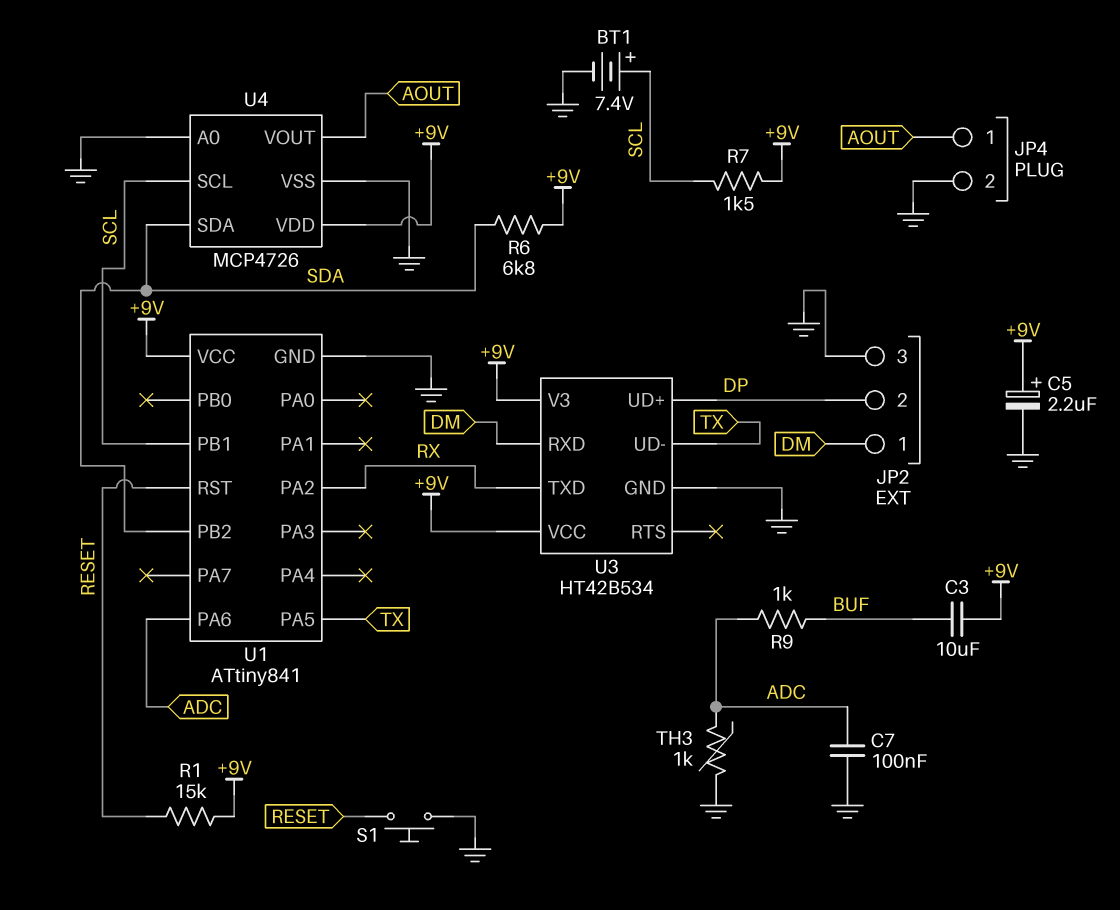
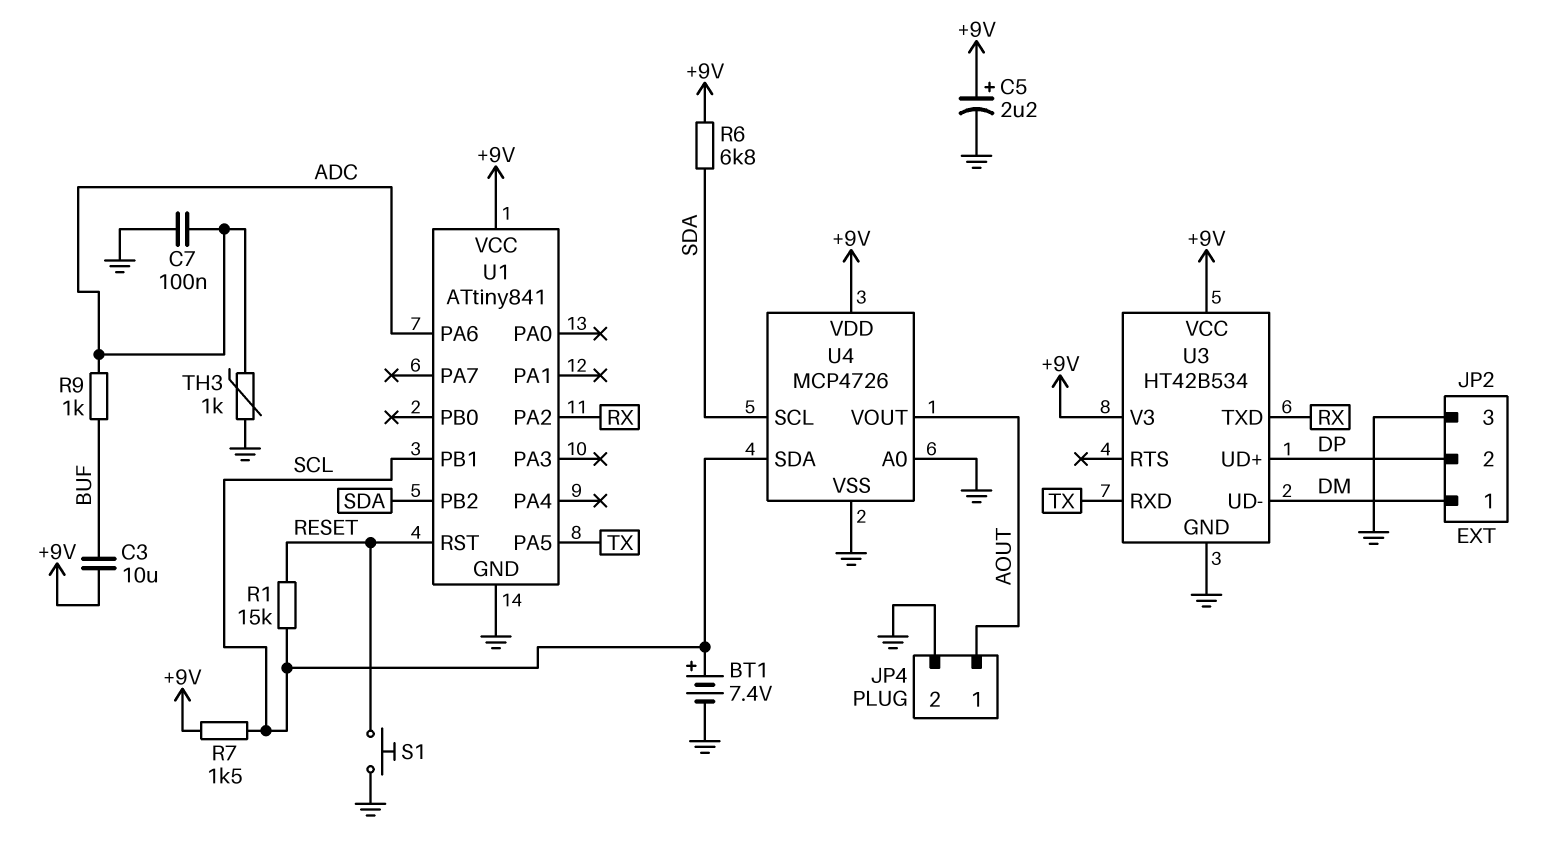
R1: 15k (+9V, RESET) -> 15k (RESET, SCL)
U3 pin RXD: DM -> TX
U3 pin UD-: TX -> DM
U4 pin SCL: SCL -> SDA
U4 pin SDA: SDA -> SCL

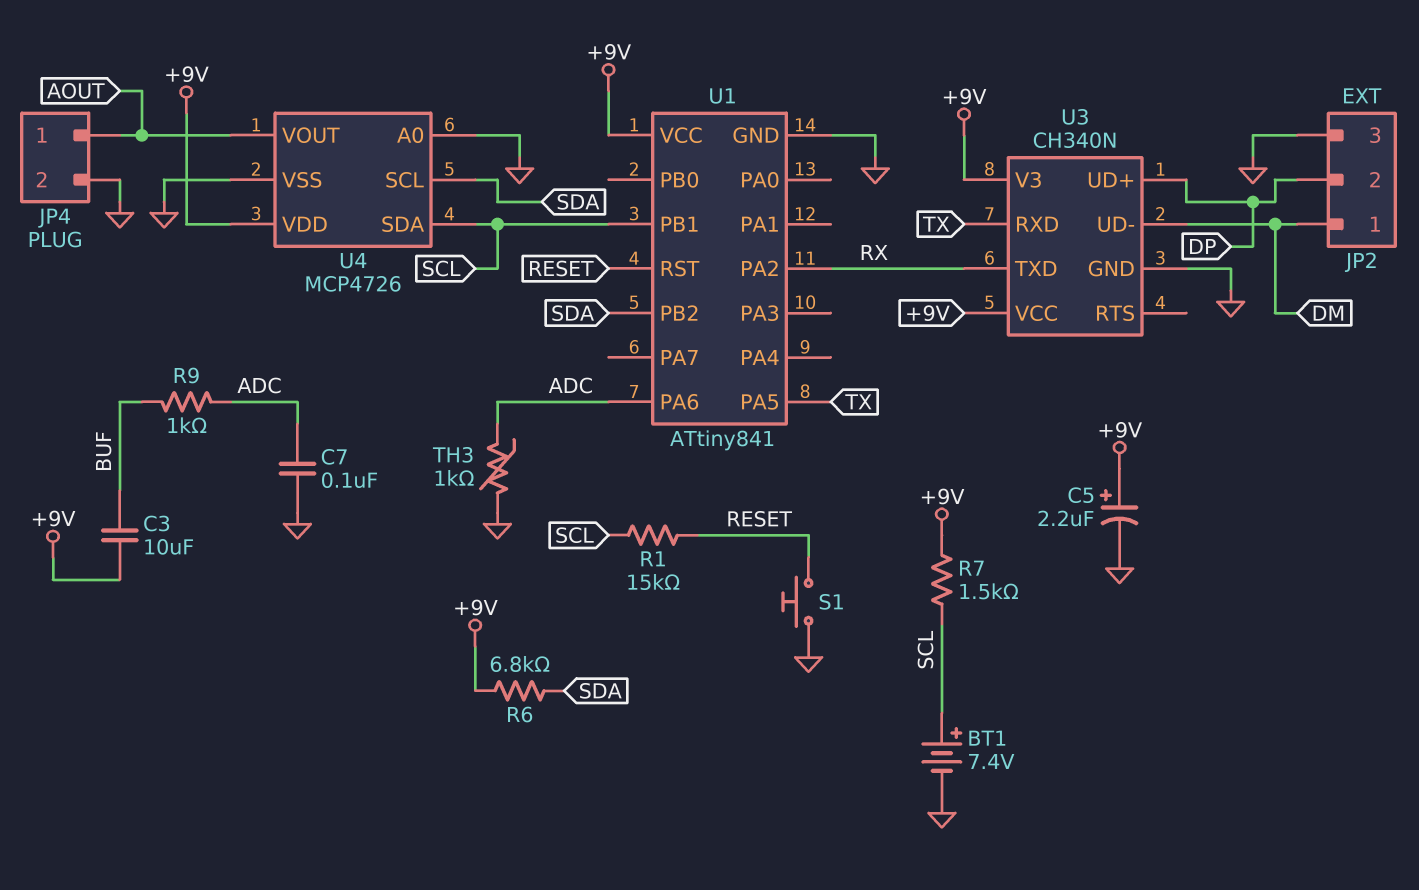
U3: HT42B534 -> CH340N

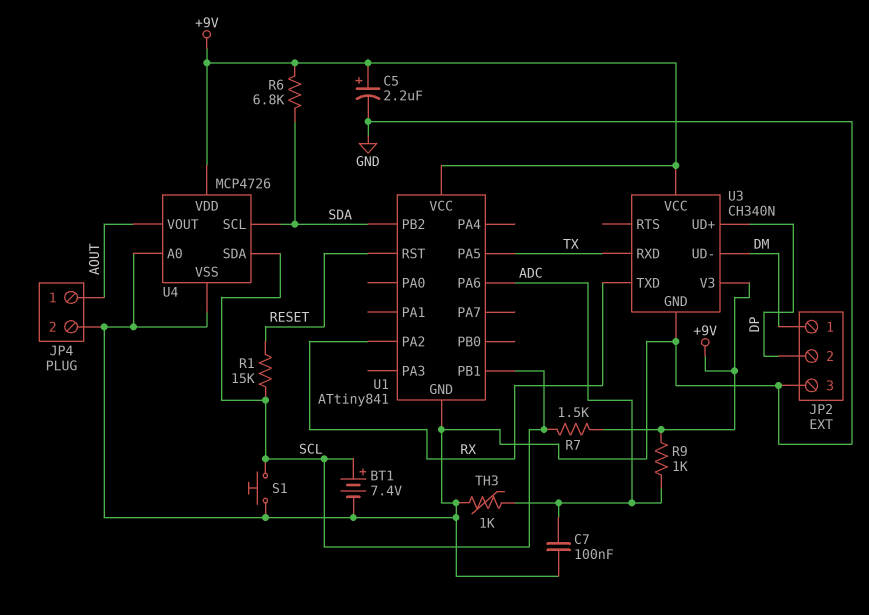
C3: 10uF (+9V, BUF) -> none
R9: 1k (ADC, BUF) -> 1k (+9V, ADC)
S1: button (GND, RESET) -> button (GND, SCL)

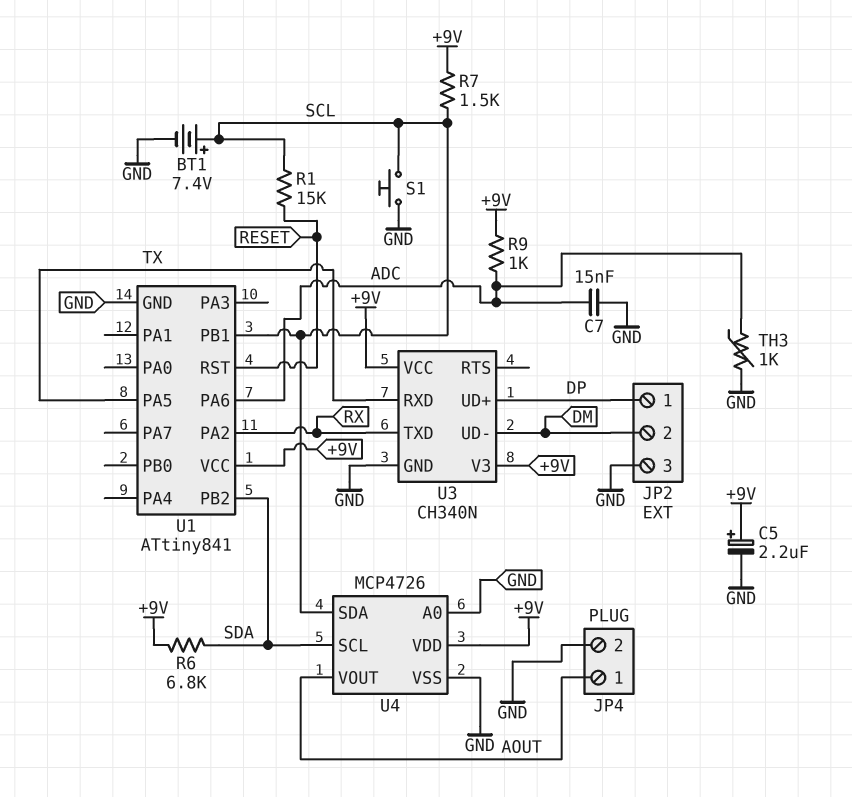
C7: 100nF (ADC, GND) -> 15nF (ADC, GND)
JP2 pin 1: DM -> DP
JP2 pin 2: DP -> DM

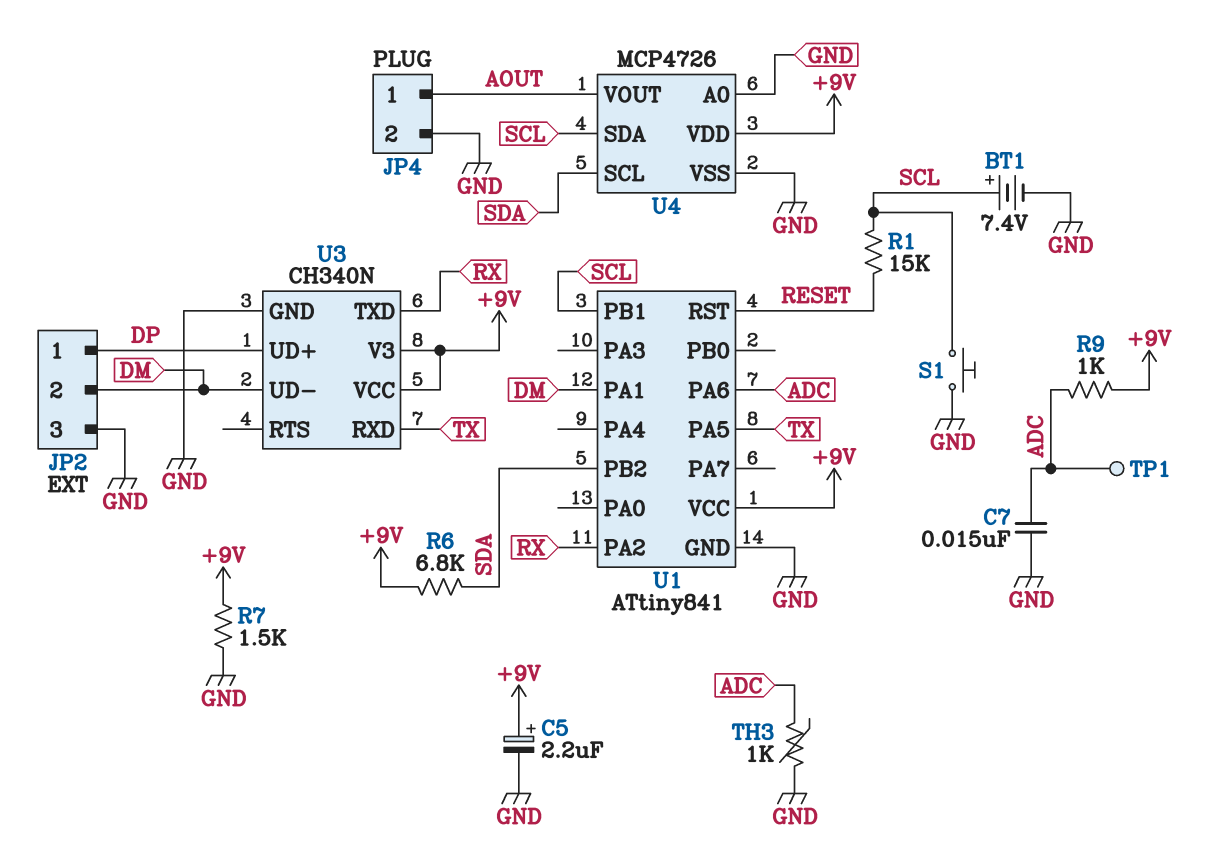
R7: 1.5k (+9V, SCL) -> 1.5k (+9V, GND)
TP1: none -> test point (ADC)
U1 pin PA1: none -> DM

